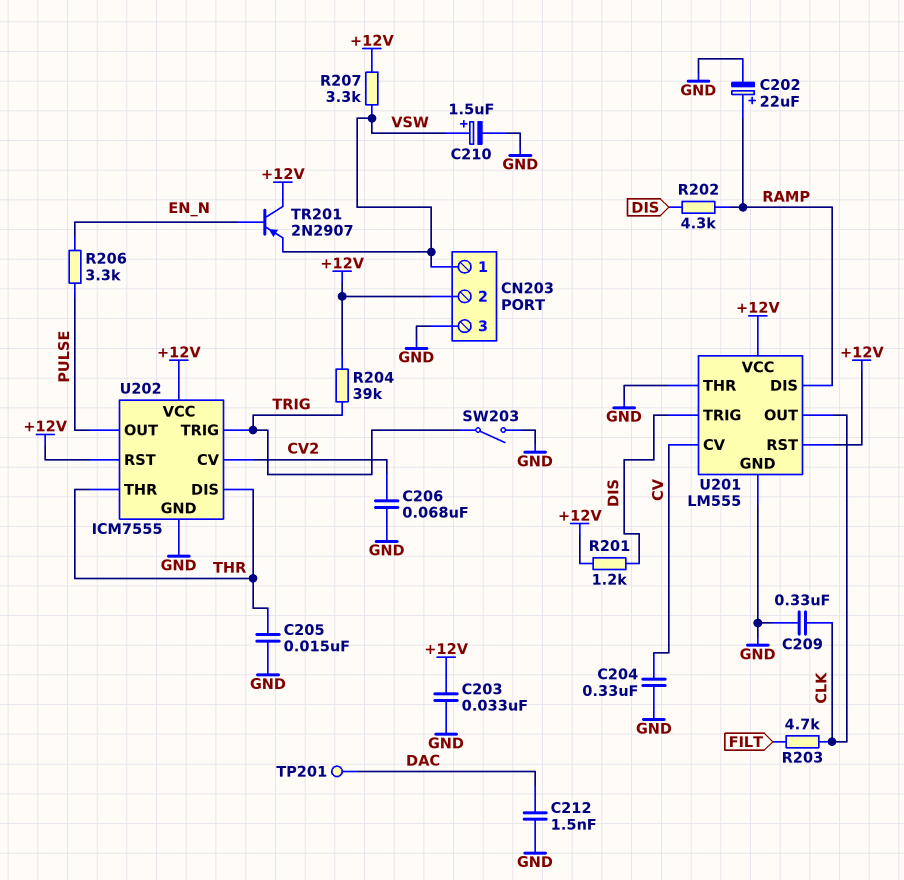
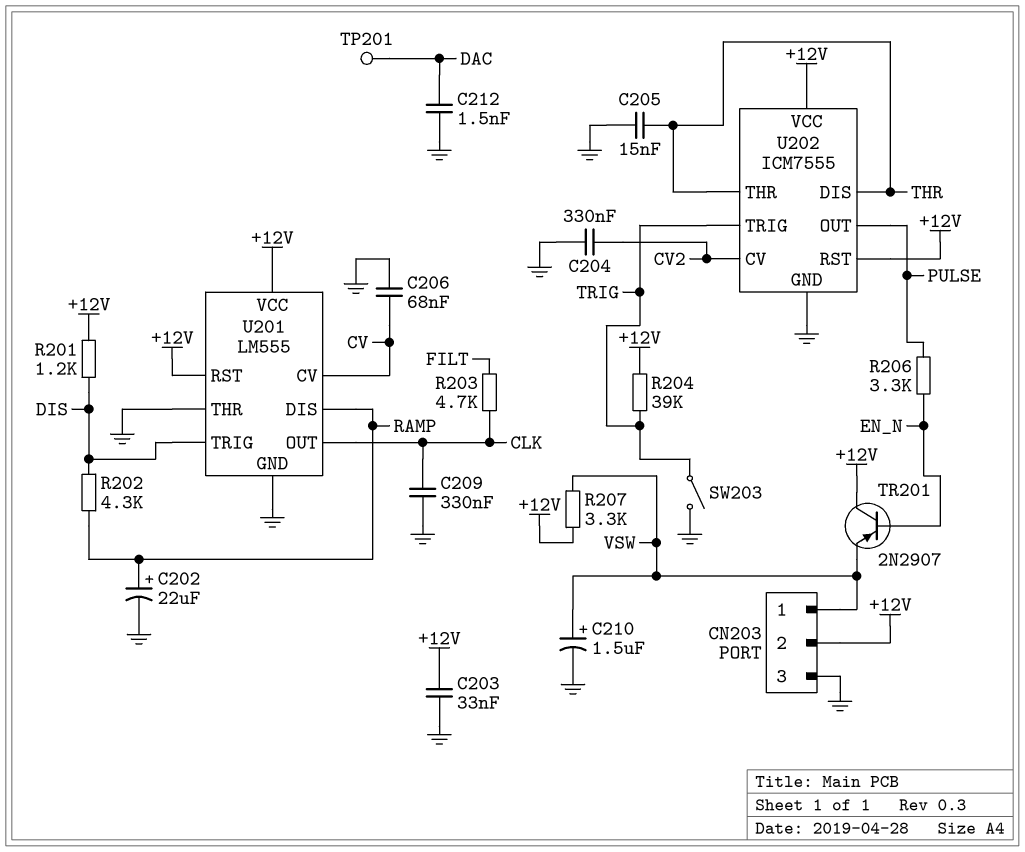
C204: 330nF (CV, GND) -> 330nF (CV2, GND)
C206: 68nF (CV2, GND) -> 68nF (CV, GND)

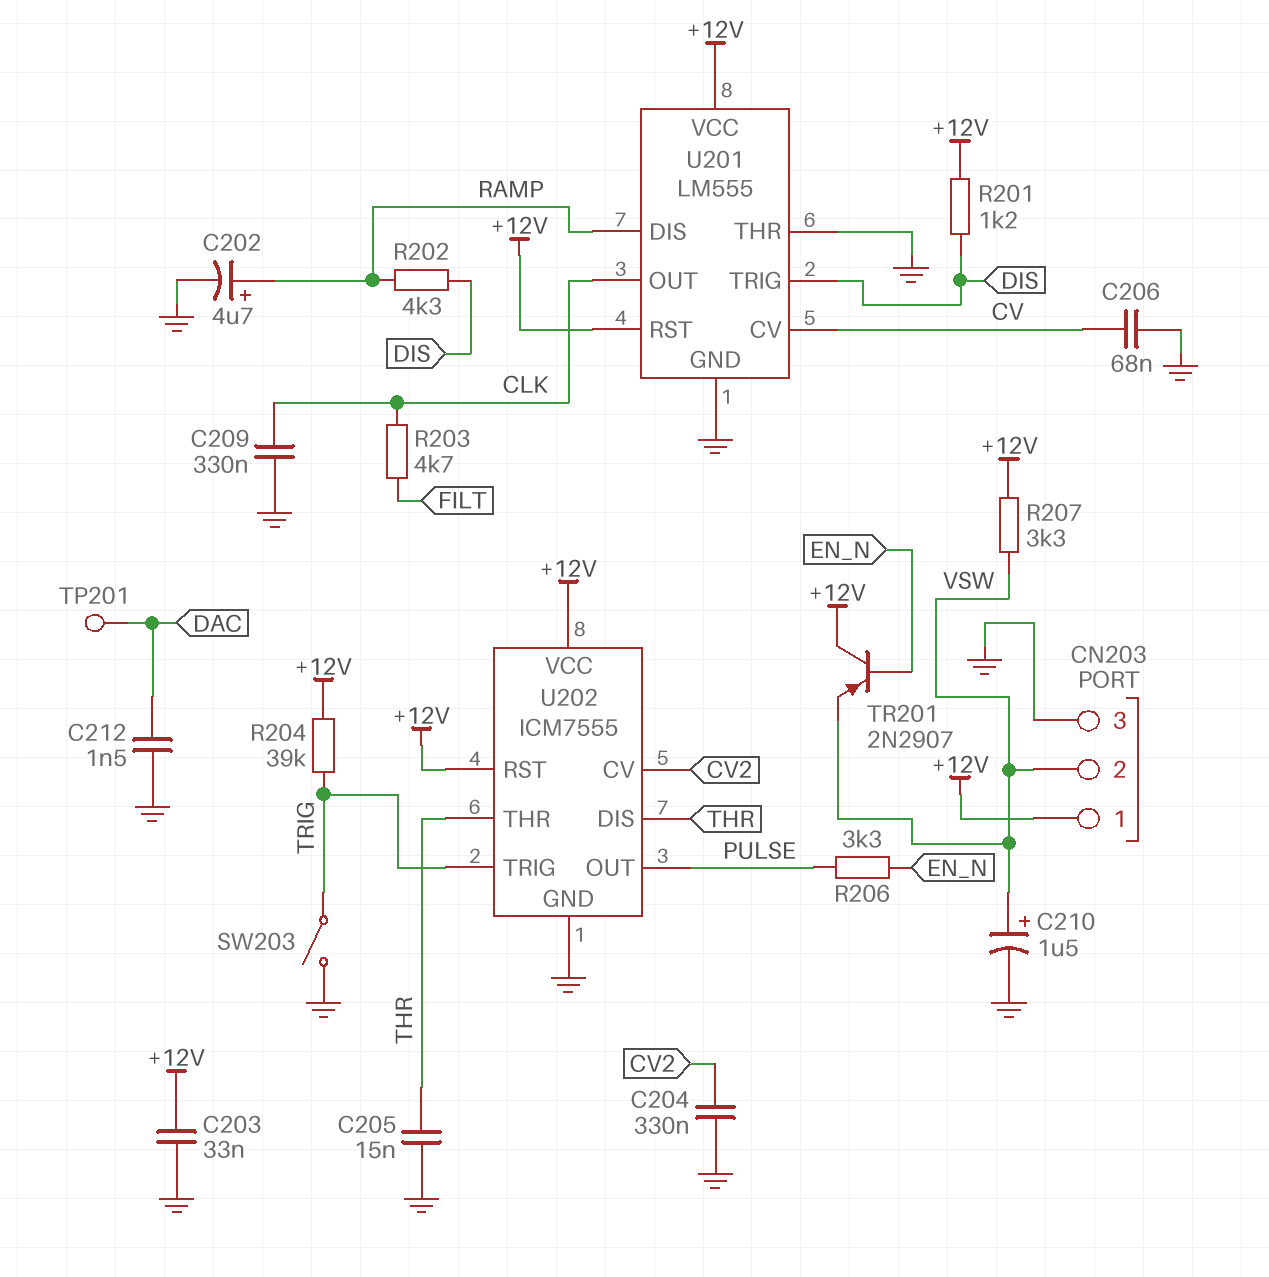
C202: 22uF (plus RAMP, minus GND) -> 4.7uF (plus RAMP, minus GND)
CN203 pin 1: VSW -> +12V
CN203 pin 2: +12V -> VSW

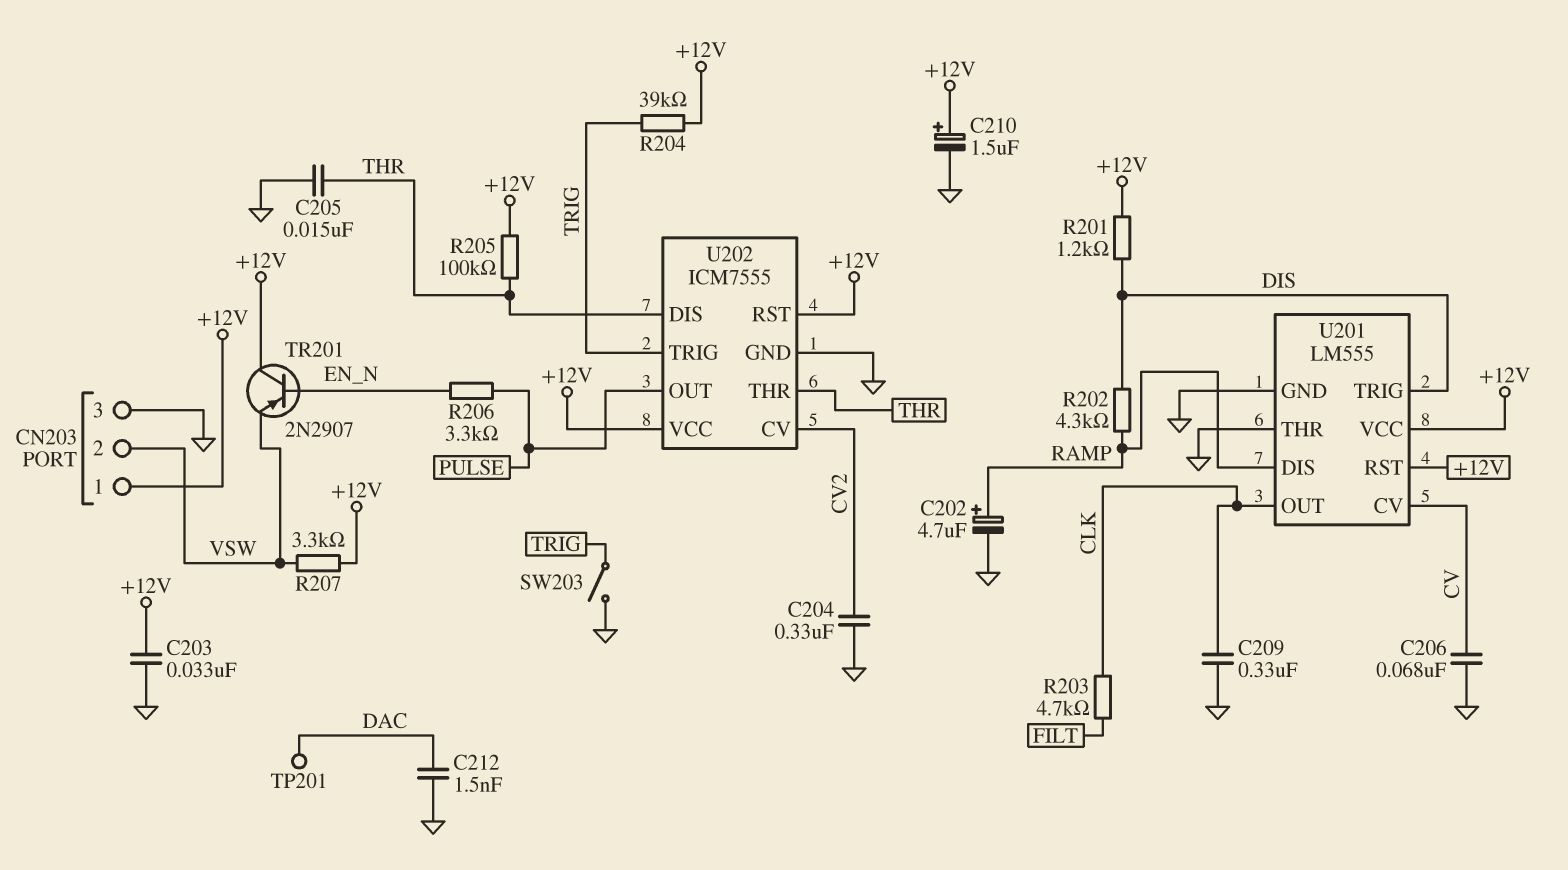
C210: 1.5uF (plus VSW, minus GND) -> 1.5uF (plus +12V, minus GND)
R205: none -> 100k (+12V, THR)

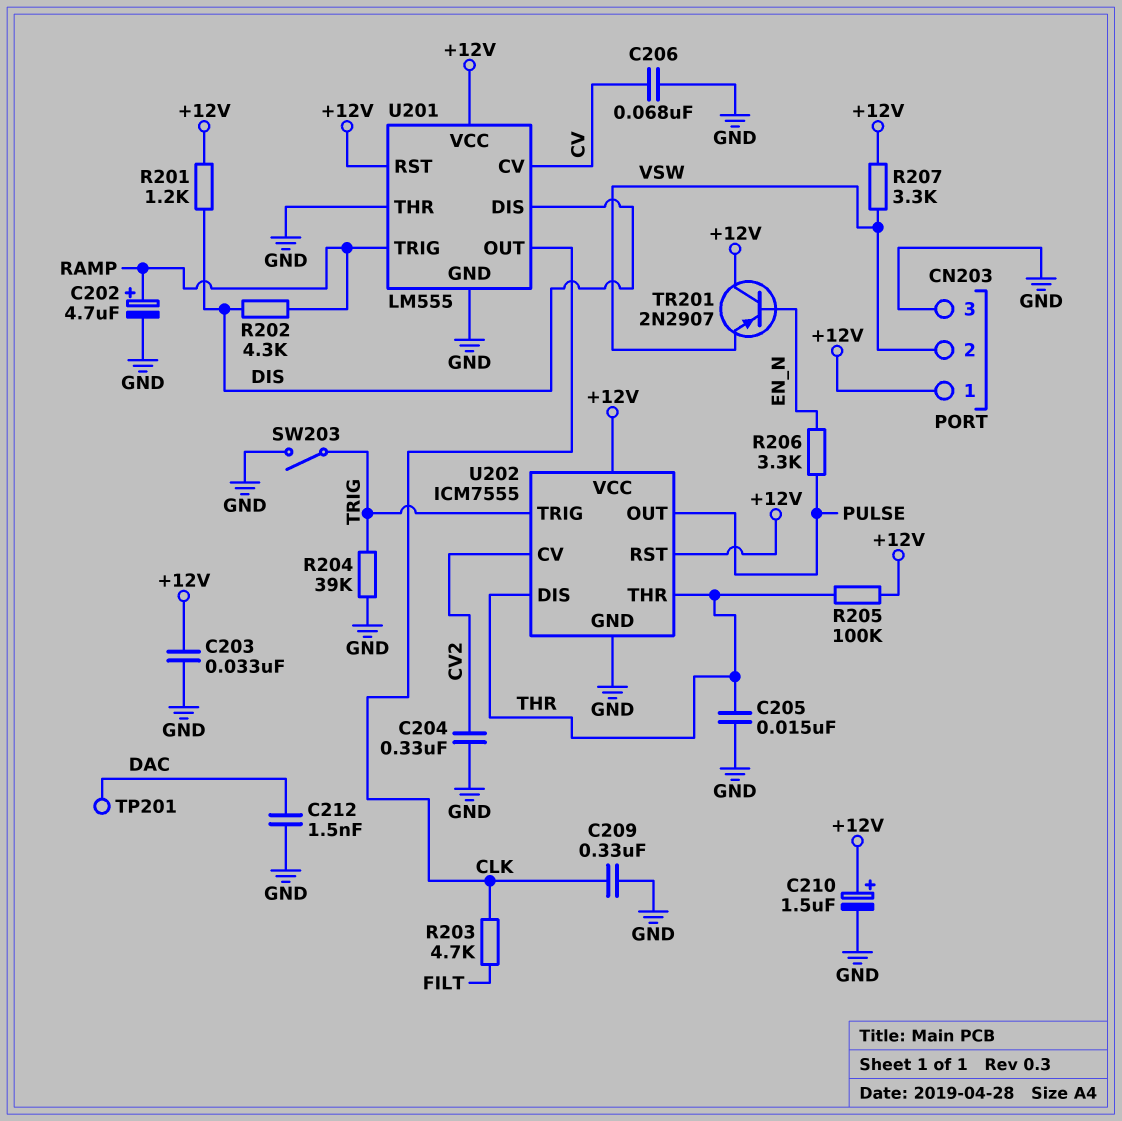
R204: 39k (+12V, TRIG) -> 39k (GND, TRIG)
U201 pin DIS: RAMP -> DIS
U201 pin TRIG: DIS -> RAMP

